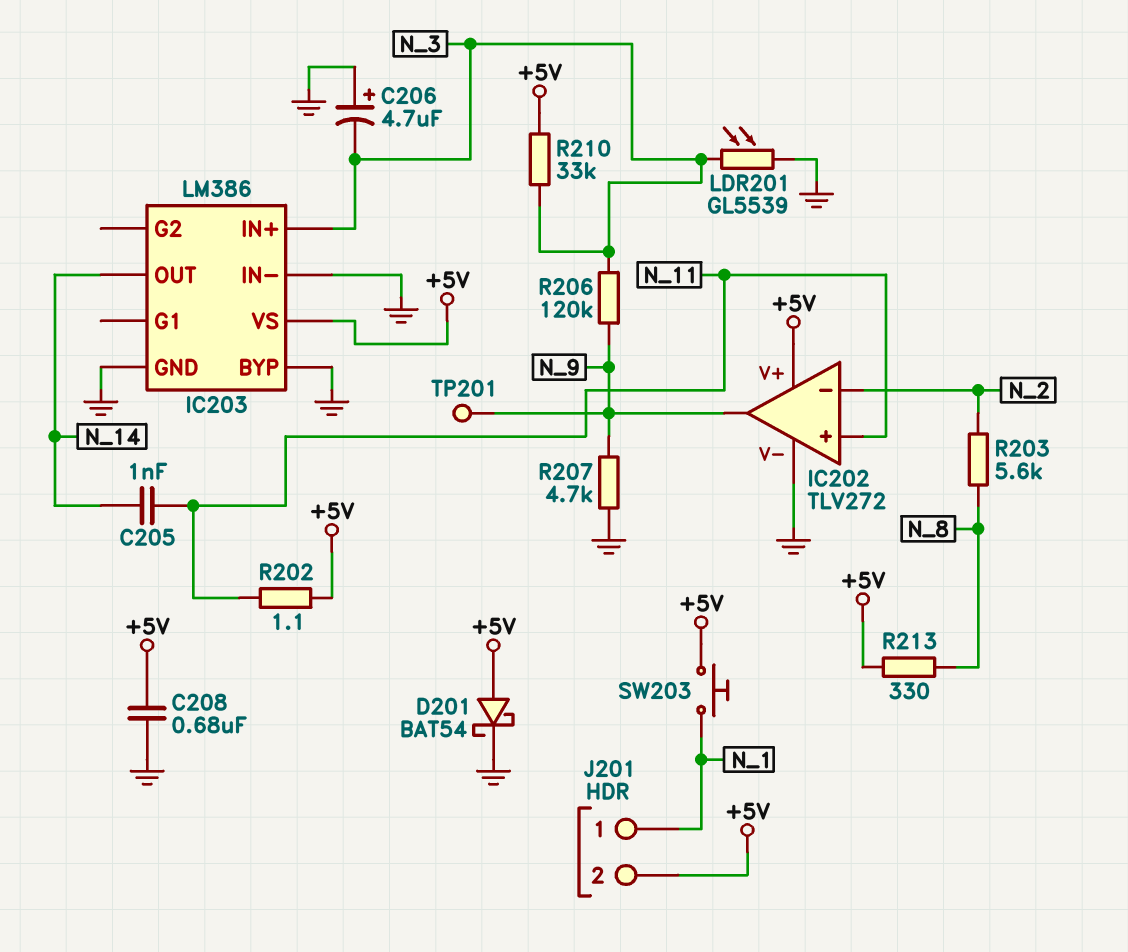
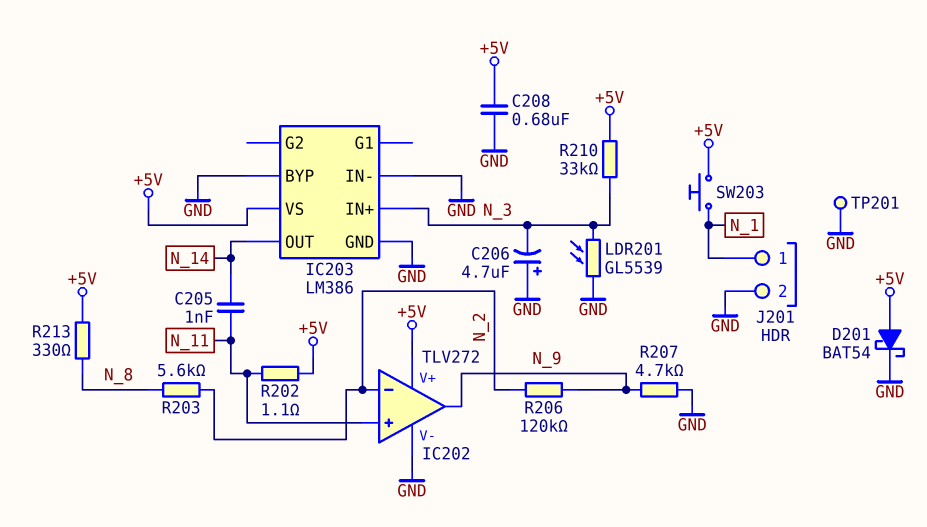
J201 pin 2: +5V -> GND
R206: 120k (N_3, N_9) -> 120k (N_2, N_9)
TP201: test point (N_9) -> test point (GND)

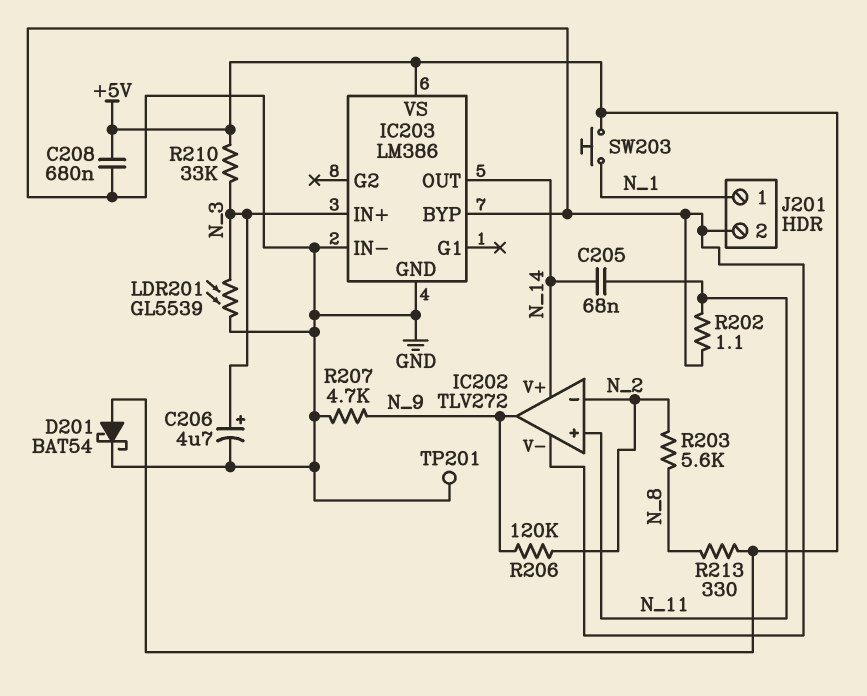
C205: 1nF (N_11, N_14) -> 68nF (N_11, N_14)
C206: 4.7uF (plus GND, minus N_3) -> 4.7uF (plus N_3, minus GND)
IC202 pin V+: +5V -> N_14
R202: 1.1 (+5V, N_11) -> 1.1 (GND, N_11)

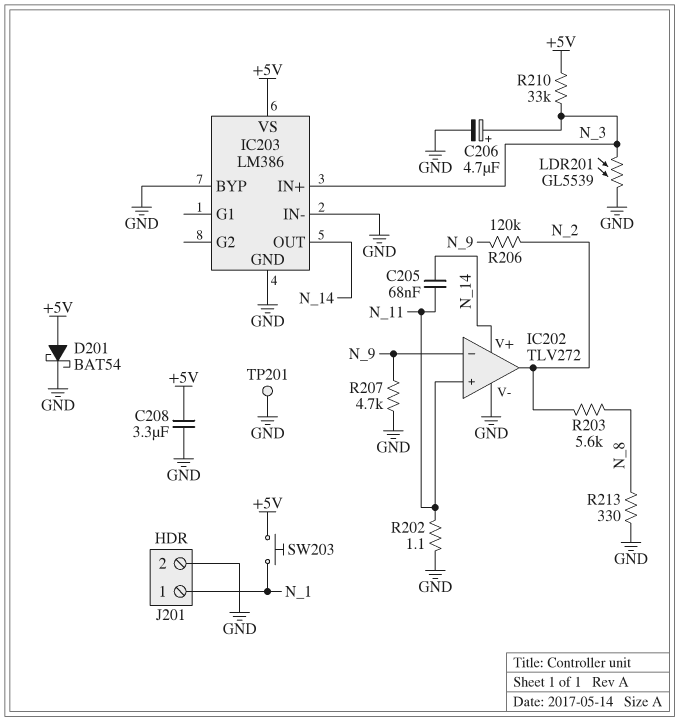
C208: 680nF (+5V, GND) -> 3.3uF (+5V, GND)
IC202 pin in-: N_2 -> N_9
IC202 pin out: N_9 -> N_2
R213: 330 (+5V, N_8) -> 330 (GND, N_8)

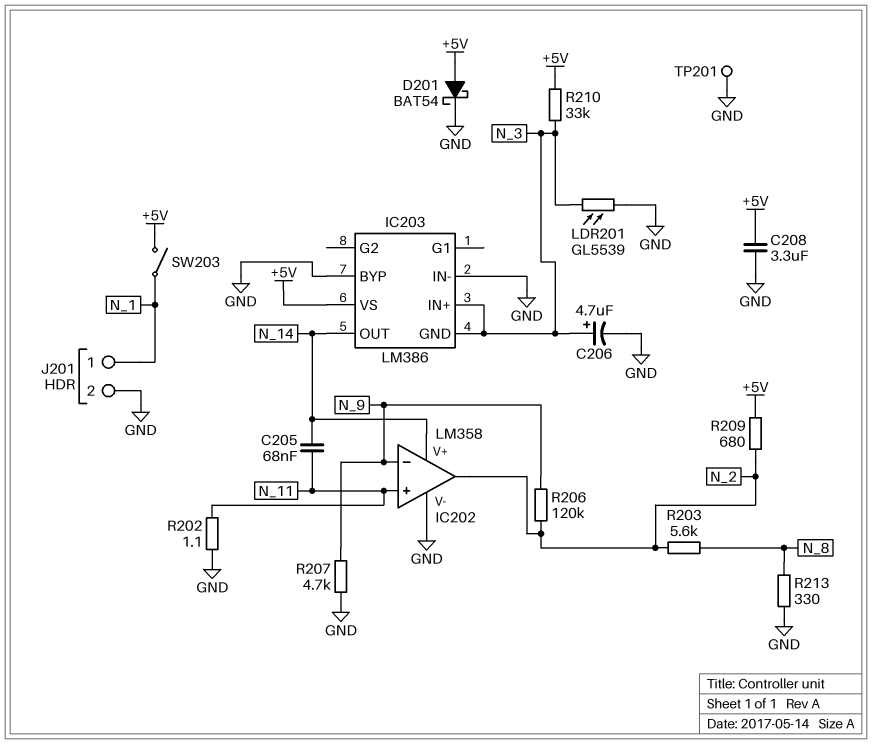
IC202: TLV272 -> LM358
IC203 pin GND: GND -> N_3
R209: none -> 680 (+5V, N_2)
SW203: button (+5V, N_1) -> switch (+5V, N_1)

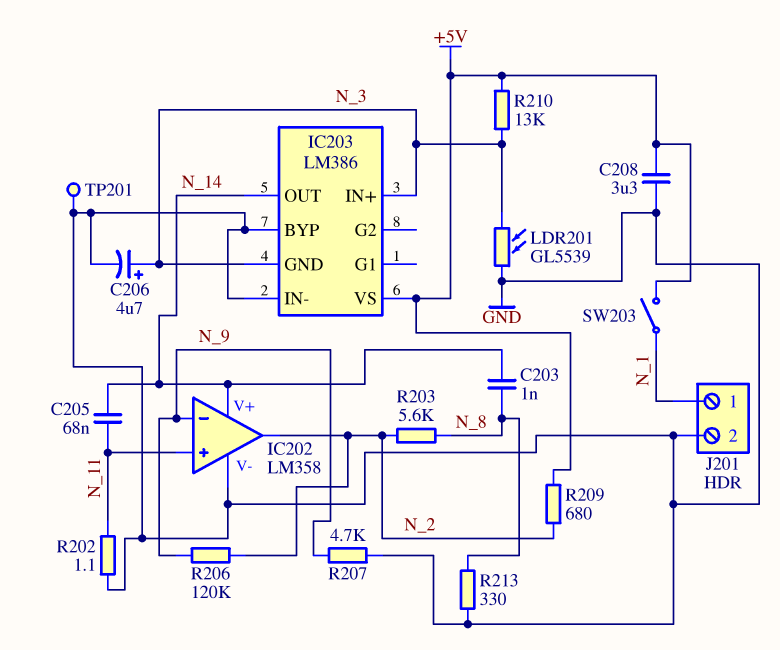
C203: none -> 1nF (N_8, N_14)
D201: schottky BAT54 (A +5V, K GND) -> none
R210: 33k (+5V, N_3) -> 13k (+5V, N_3)

